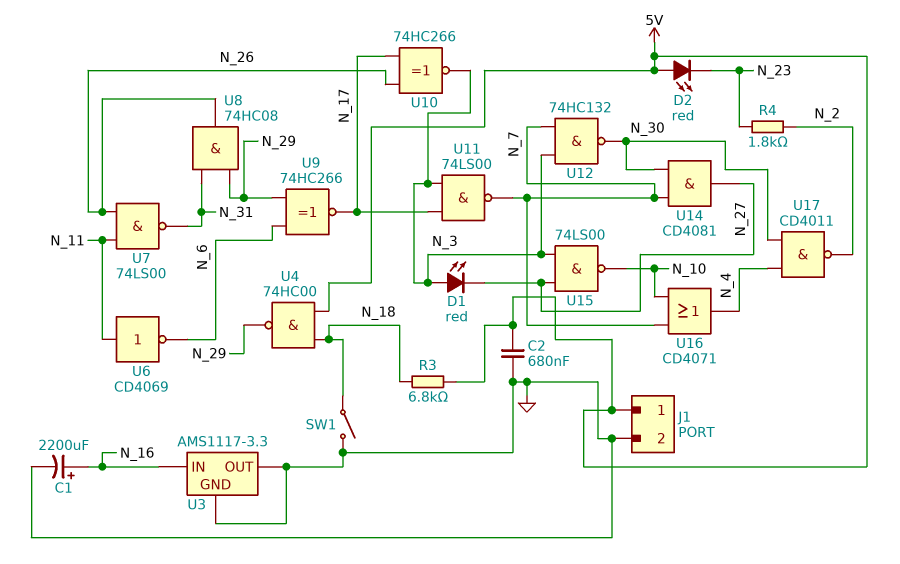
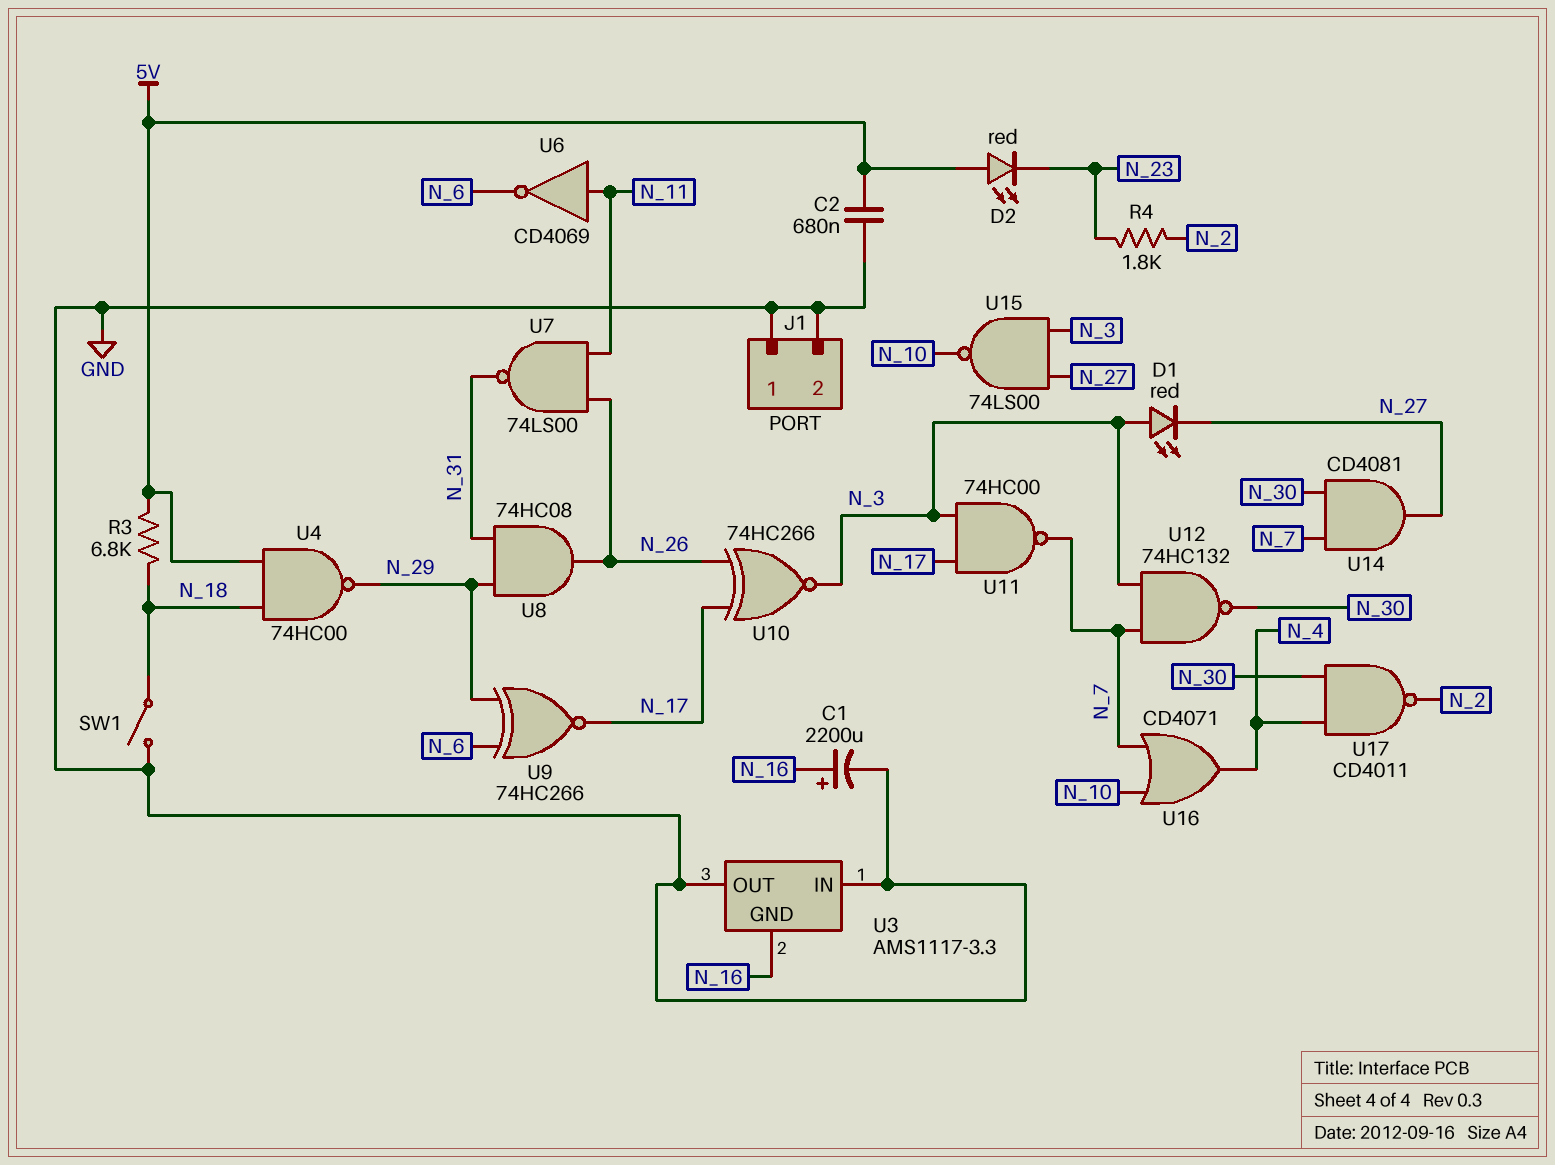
J1 pin 1: 5V -> GND
U3 pin GND: GND -> N_16
U3 pin IN: N_16 -> GND
U11: NAND 74LS00 (in N_3, in N_17, out N_7) -> NAND 74HC00 (in N_3, in N_17, out N_7)

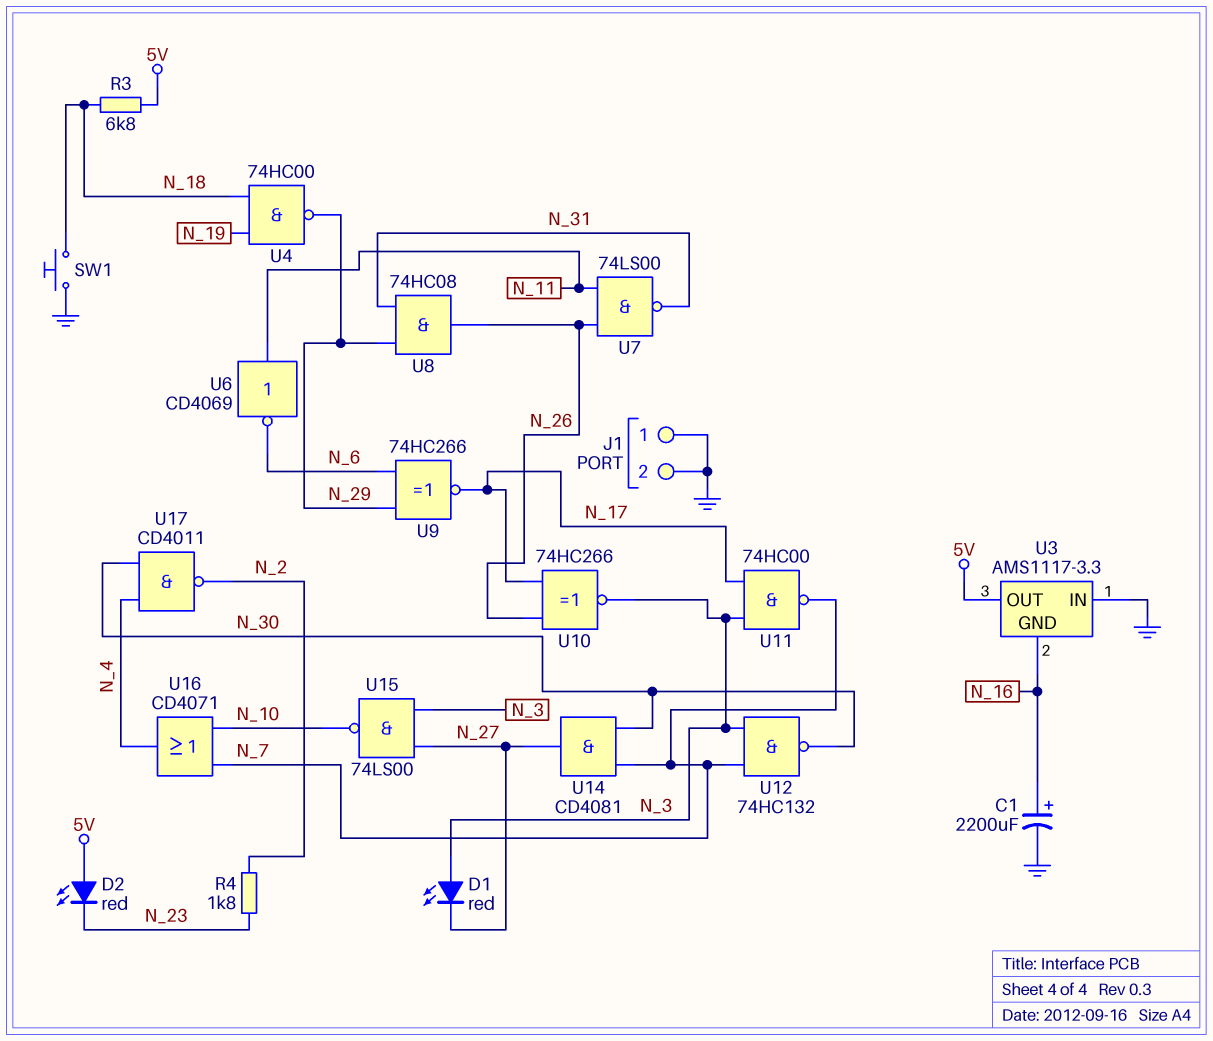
C2: 680nF (5V, GND) -> none
SW1: switch (GND, N_18) -> button (GND, N_18)
U3 pin OUT: GND -> 5V
U4: NAND 74HC00 (in 5V, in N_18, out N_29) -> NAND 74HC00 (in N_18, in N_19, out N_29)

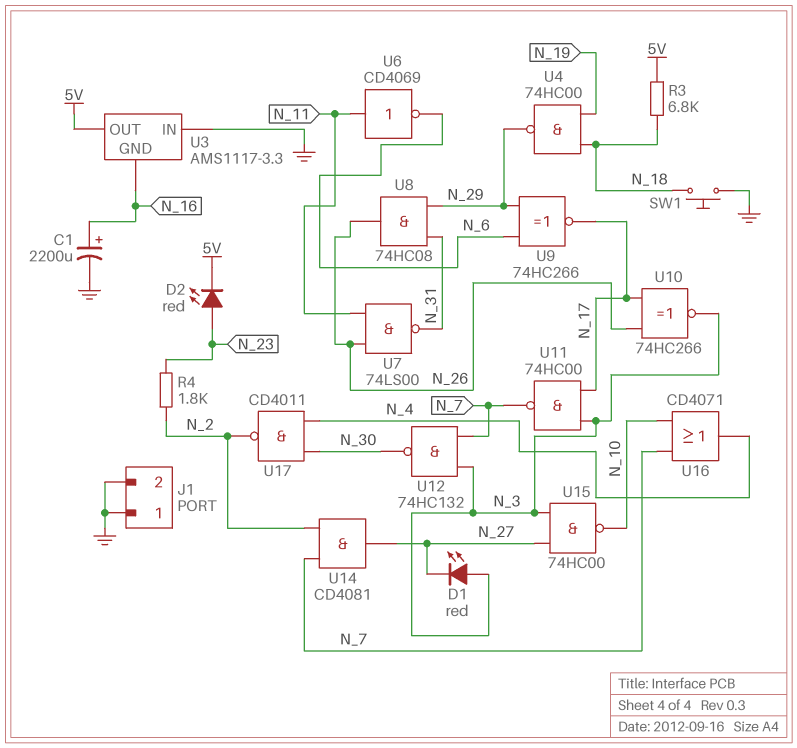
D2: LED red (A 5V, K N_23) -> LED red (A N_23, K 5V)
U14: AND CD4081 (in N_7, in N_30, out N_27) -> AND CD4081 (in N_2, in N_7, out N_27)
U15: NAND 74LS00 (in N_3, in N_27, out N_10) -> NAND 74HC00 (in N_3, in N_27, out N_10)

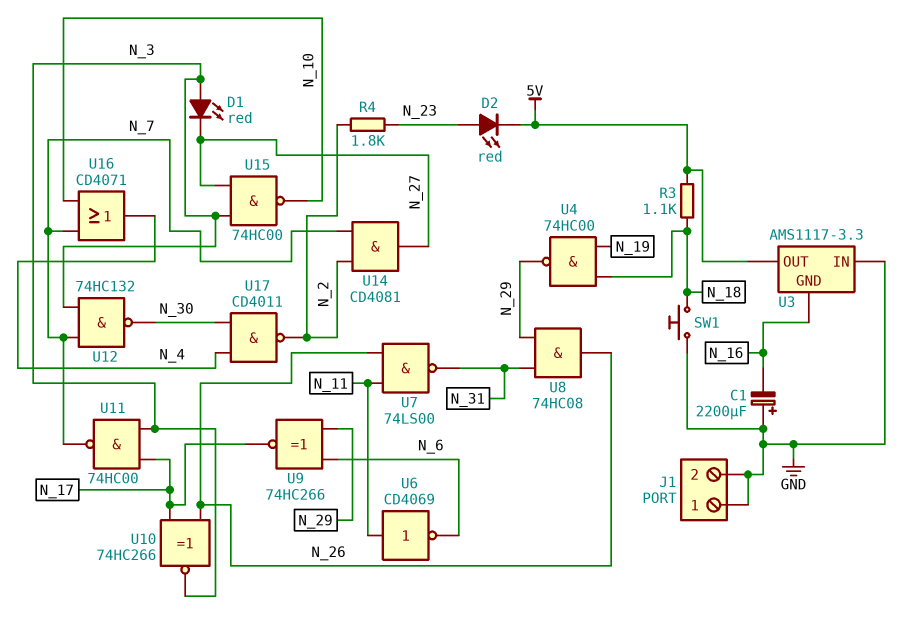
C1: 2200uF (plus N_16, minus GND) -> 2200uF (plus GND, minus N_16)
R3: 6.8k (5V, N_18) -> 1.1k (5V, N_18)

